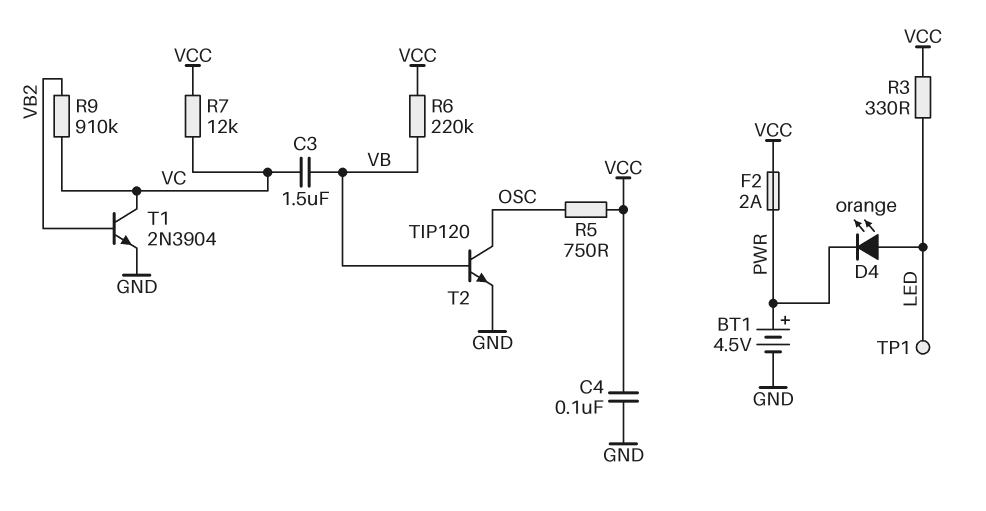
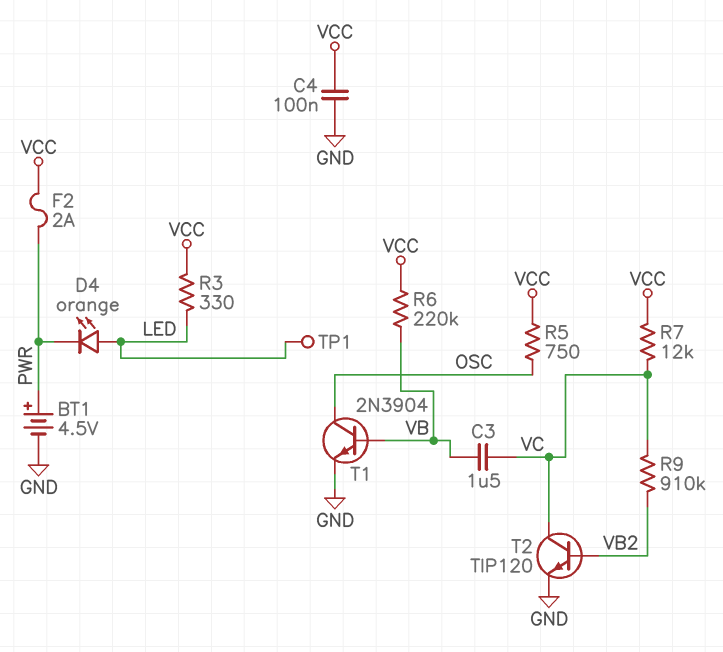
T1: NPN 2N3904 (B VB2, C VC, E GND) -> NPN 2N3904 (B VB, C OSC, E GND)
T2: NPN TIP120 (B VB, C OSC, E GND) -> NPN TIP120 (B VB2, C VC, E GND)

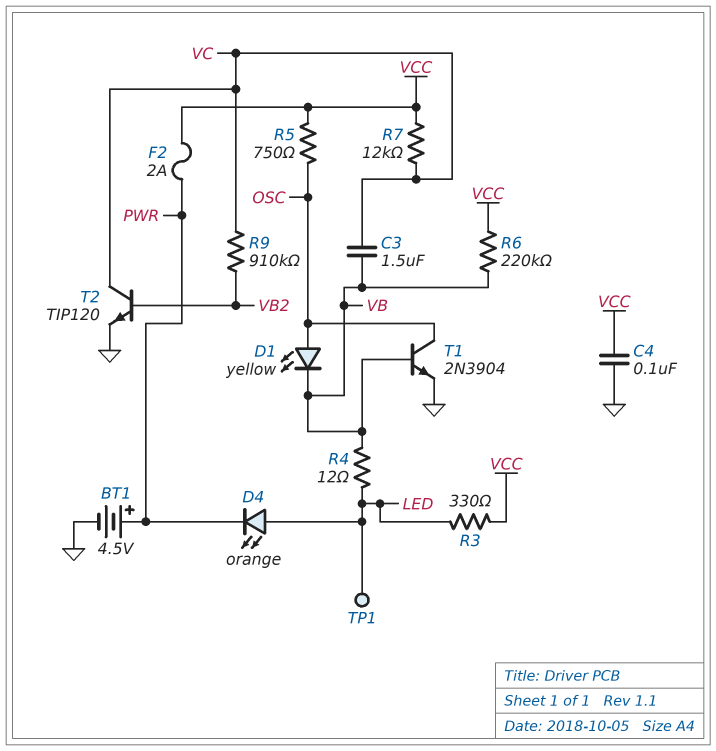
D1: none -> LED yellow (A OSC, K VB)
R4: none -> 12 (LED, VB)

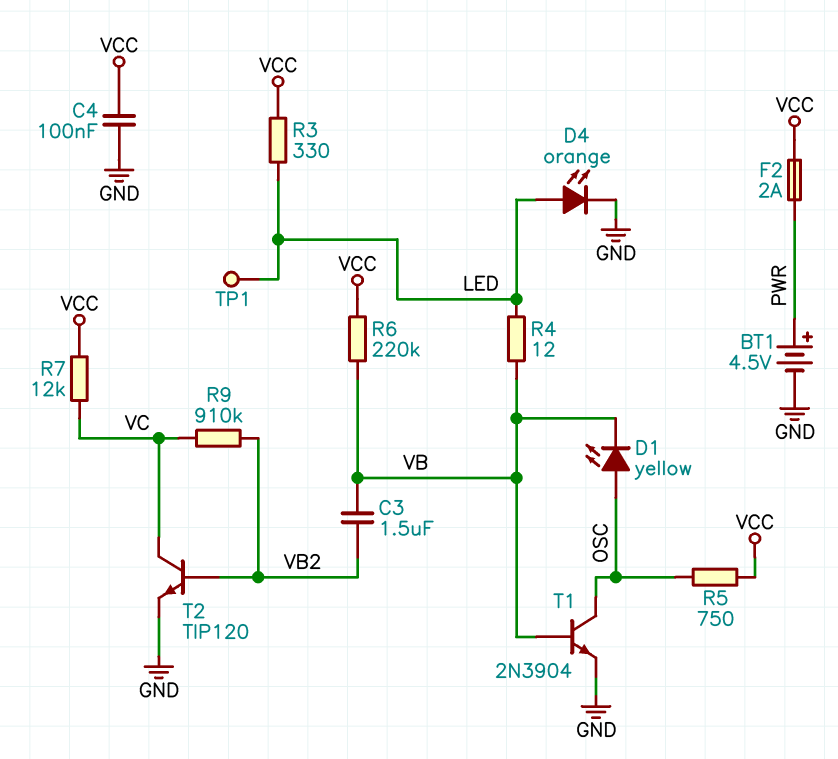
C3: 1.5uF (VB, VC) -> 1.5uF (VB, VB2)
D4: LED orange (A LED, K PWR) -> LED orange (A LED, K GND)

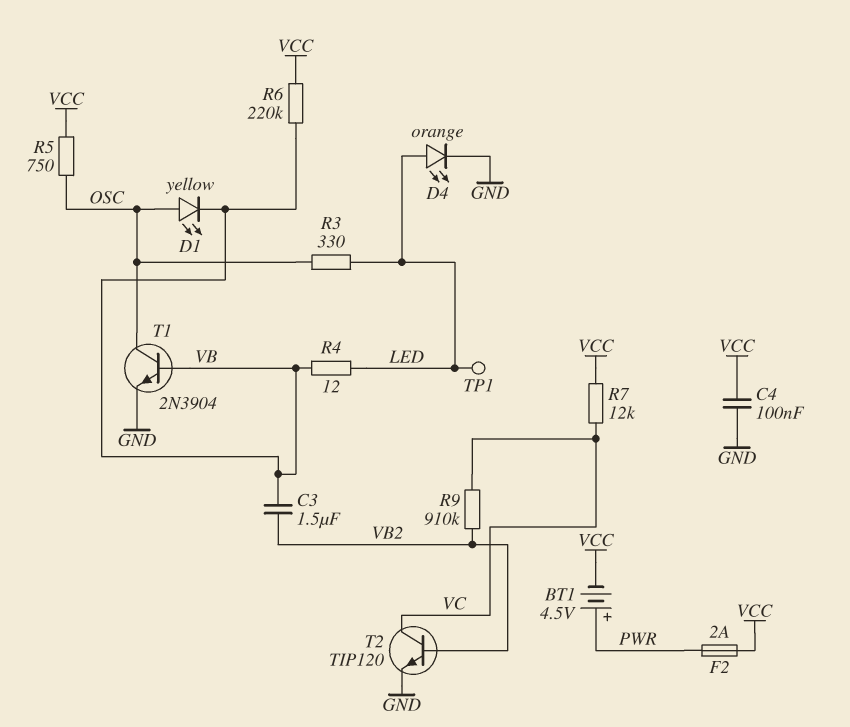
BT1: 4.5V (plus PWR, minus GND) -> 4.5V (plus PWR, minus VCC)
R3: 330 (LED, VCC) -> 330 (LED, OSC)

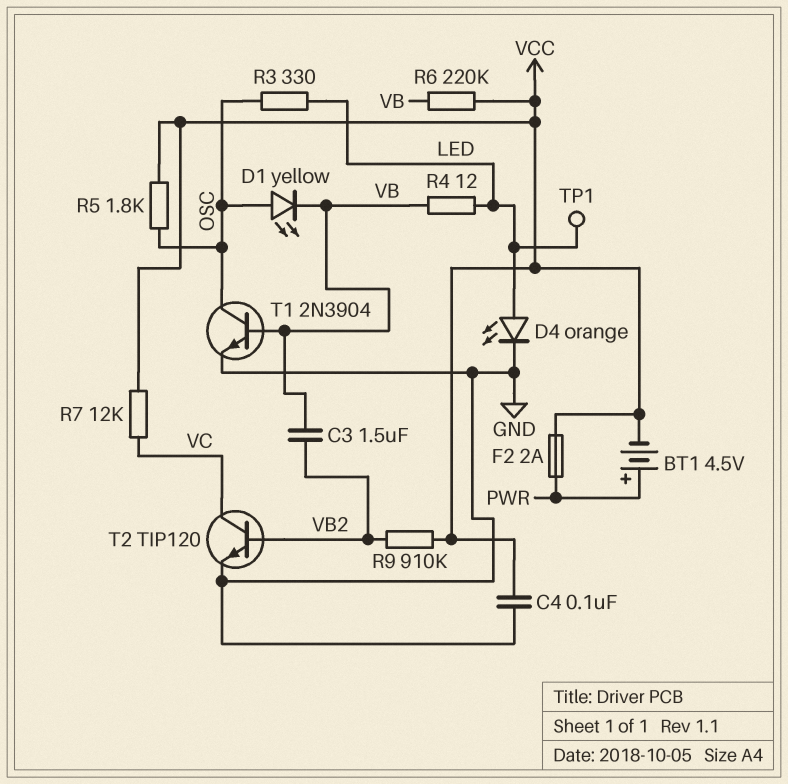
R5: 750 (OSC, VCC) -> 1.8k (OSC, VCC)
R9: 910k (VB2, VC) -> 910k (VB2, VCC)

